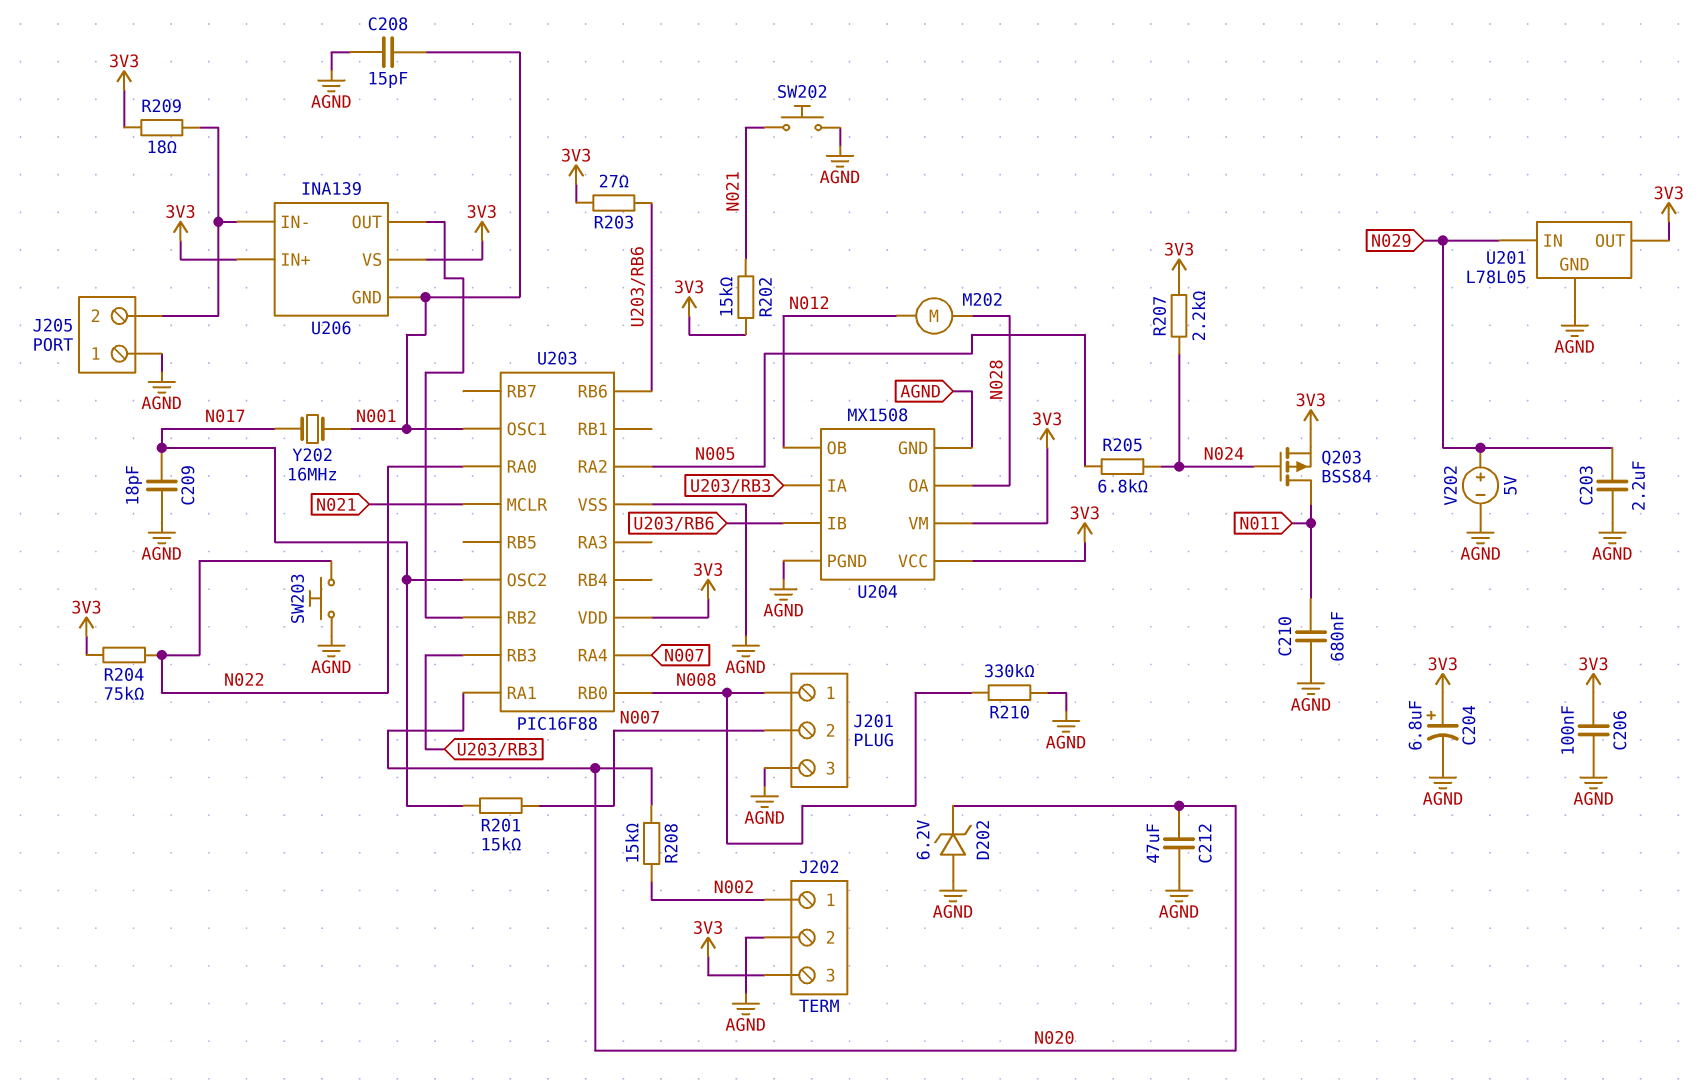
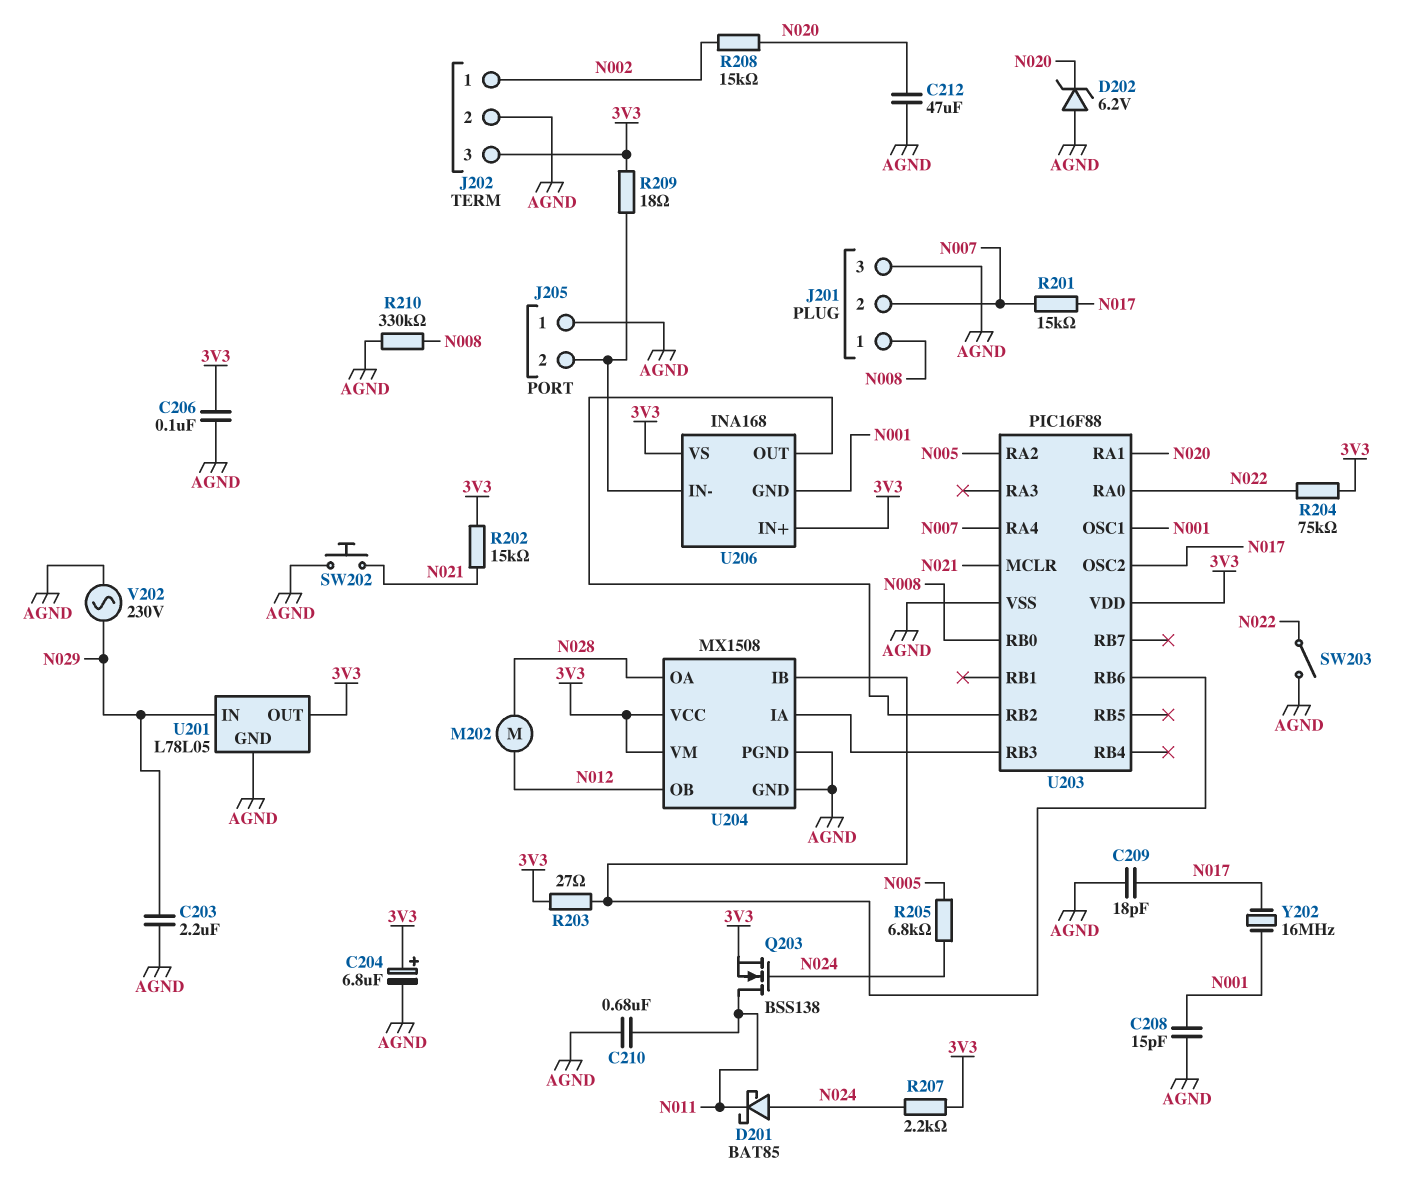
D201: none -> schottky BAT85 (A N024, K N011)
Q203: PMOS BSS84 (G N024, D N011, S 3V3) -> NMOS BSS138 (G N024, D N011, S 3V3)
SW203: button (AGND, N022) -> switch (AGND, N022)
U206: INA139 -> INA168
V202: 5V (plus N029, minus AGND) -> AC 230V (AGND, N029)

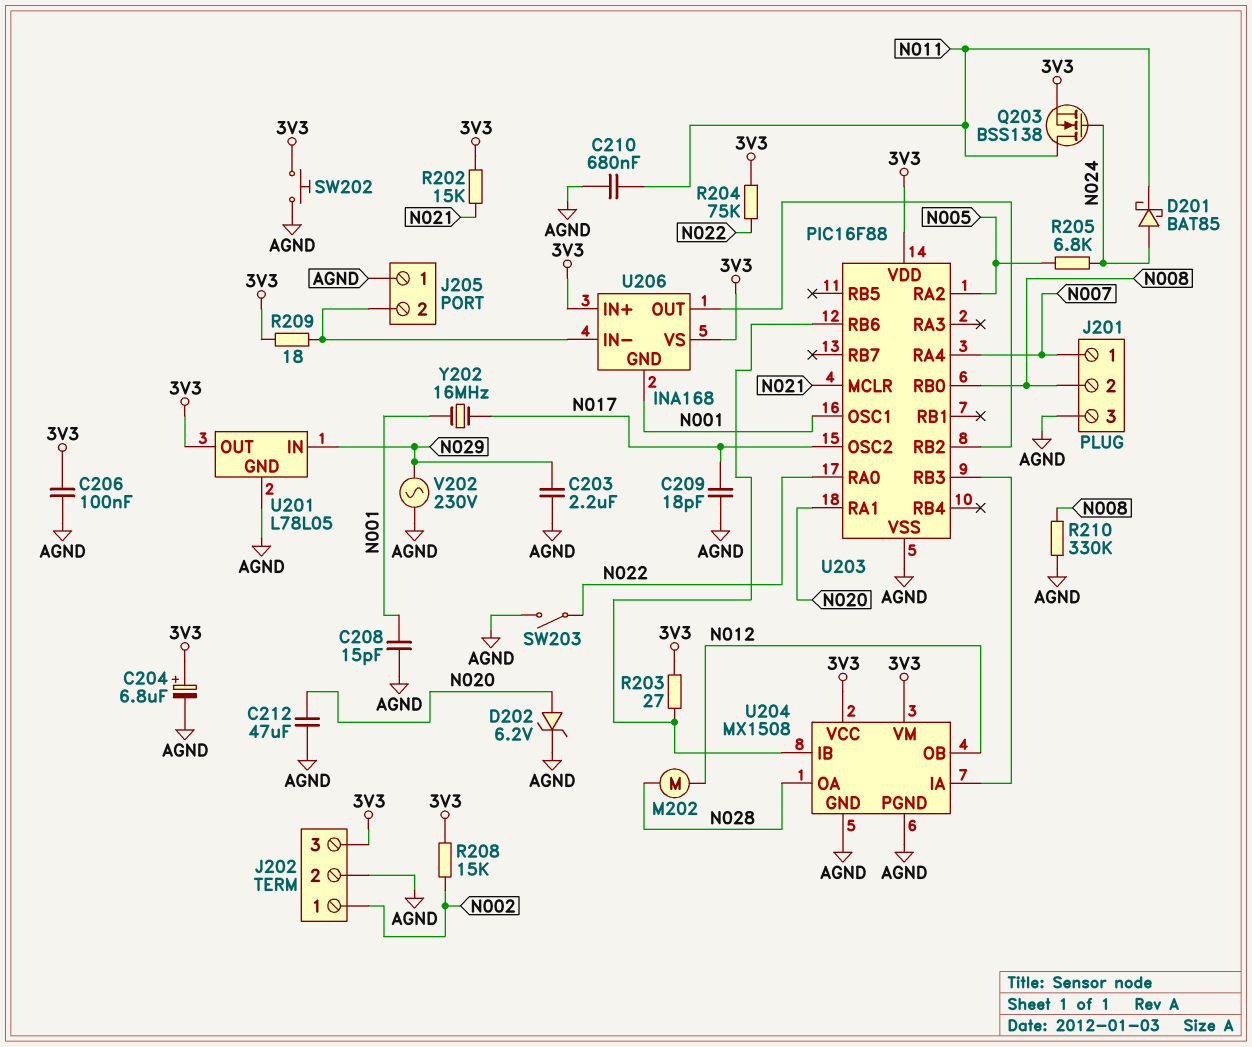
D202: zener 6.2V (A AGND, K N020) -> zener 6.2V (A N020, K AGND)
J201 pin 1: N008 -> N007
J201 pin 2: N007 -> N008
R201: 15k (N007, N017) -> none
R207: 2.2k (3V3, N024) -> none
R208: 15k (N002, N020) -> 15k (3V3, N002)
SW202: button (AGND, N021) -> button (3V3, AGND)

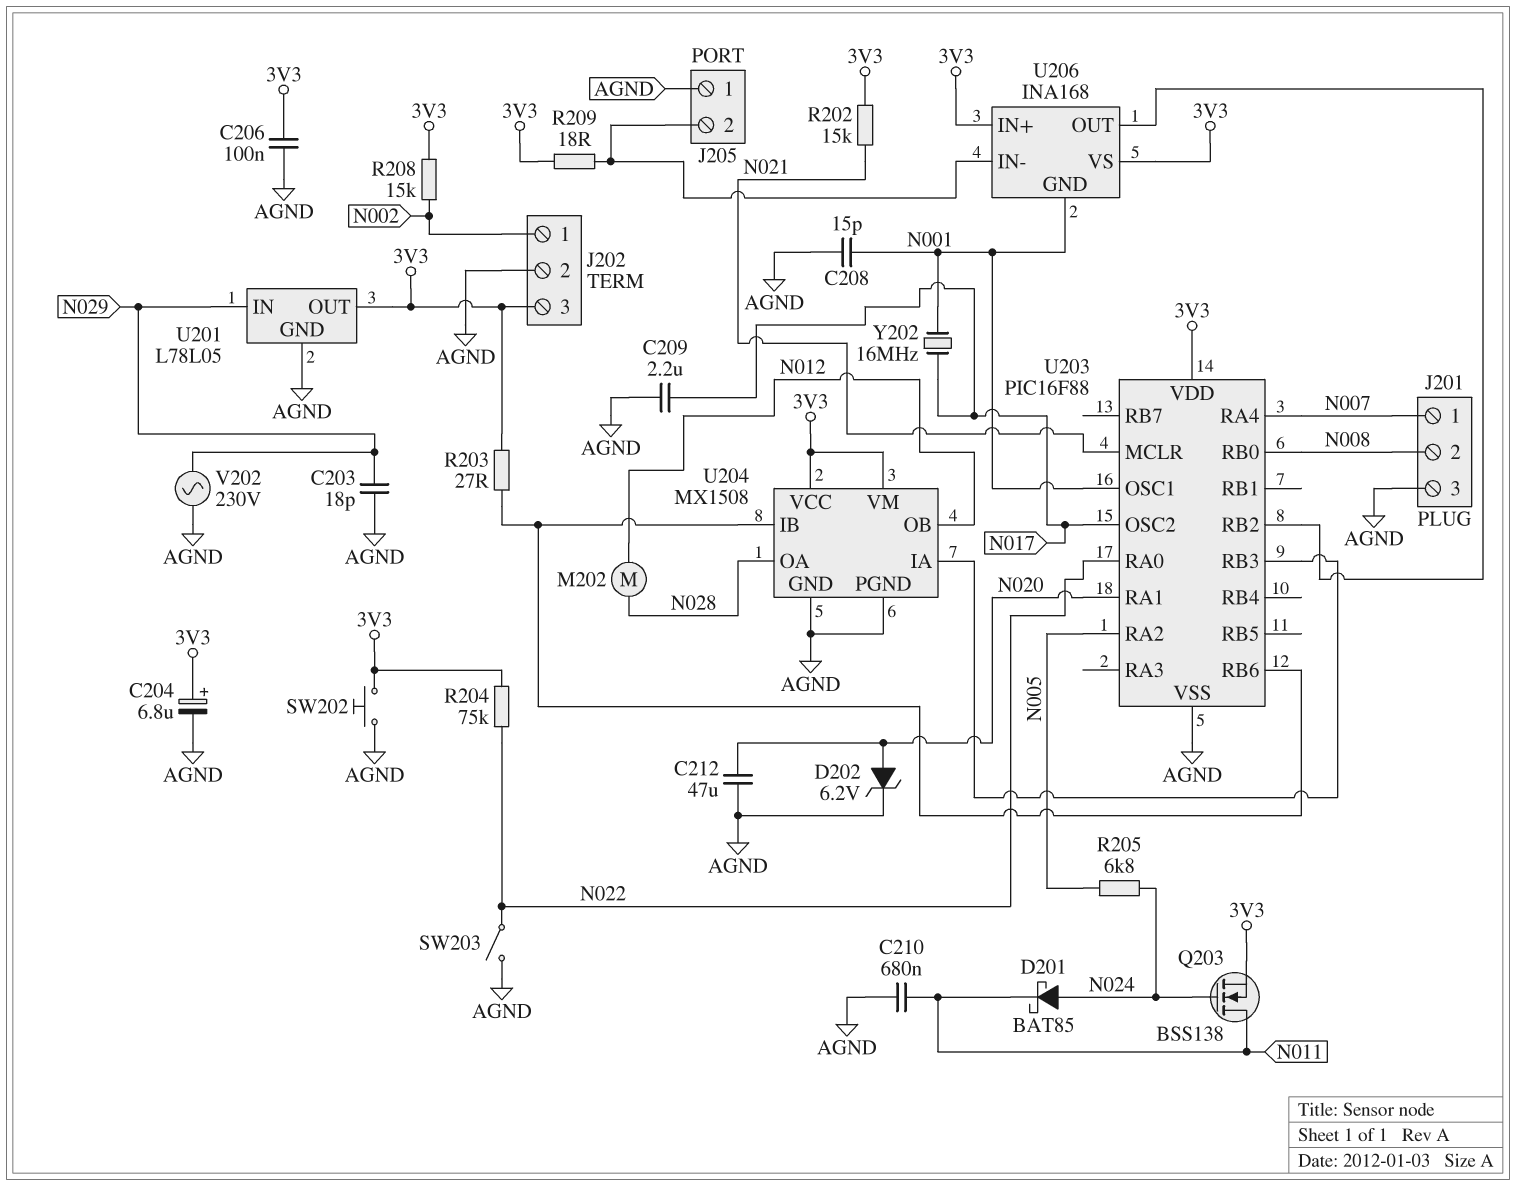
C203: 2.2uF (AGND, N029) -> 18pF (AGND, N029)
C209: 18pF (AGND, N017) -> 2.2uF (AGND, N017)
R210: 330k (AGND, N008) -> none

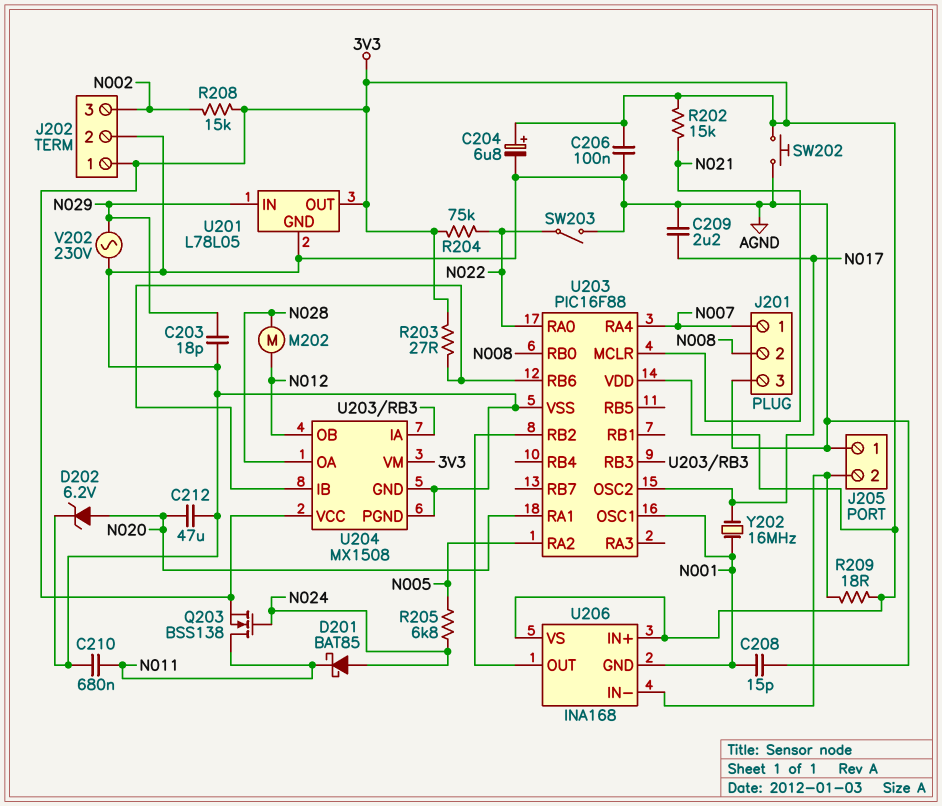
J202 pin 1: N002 -> 3V3
J202 pin 3: 3V3 -> N002

